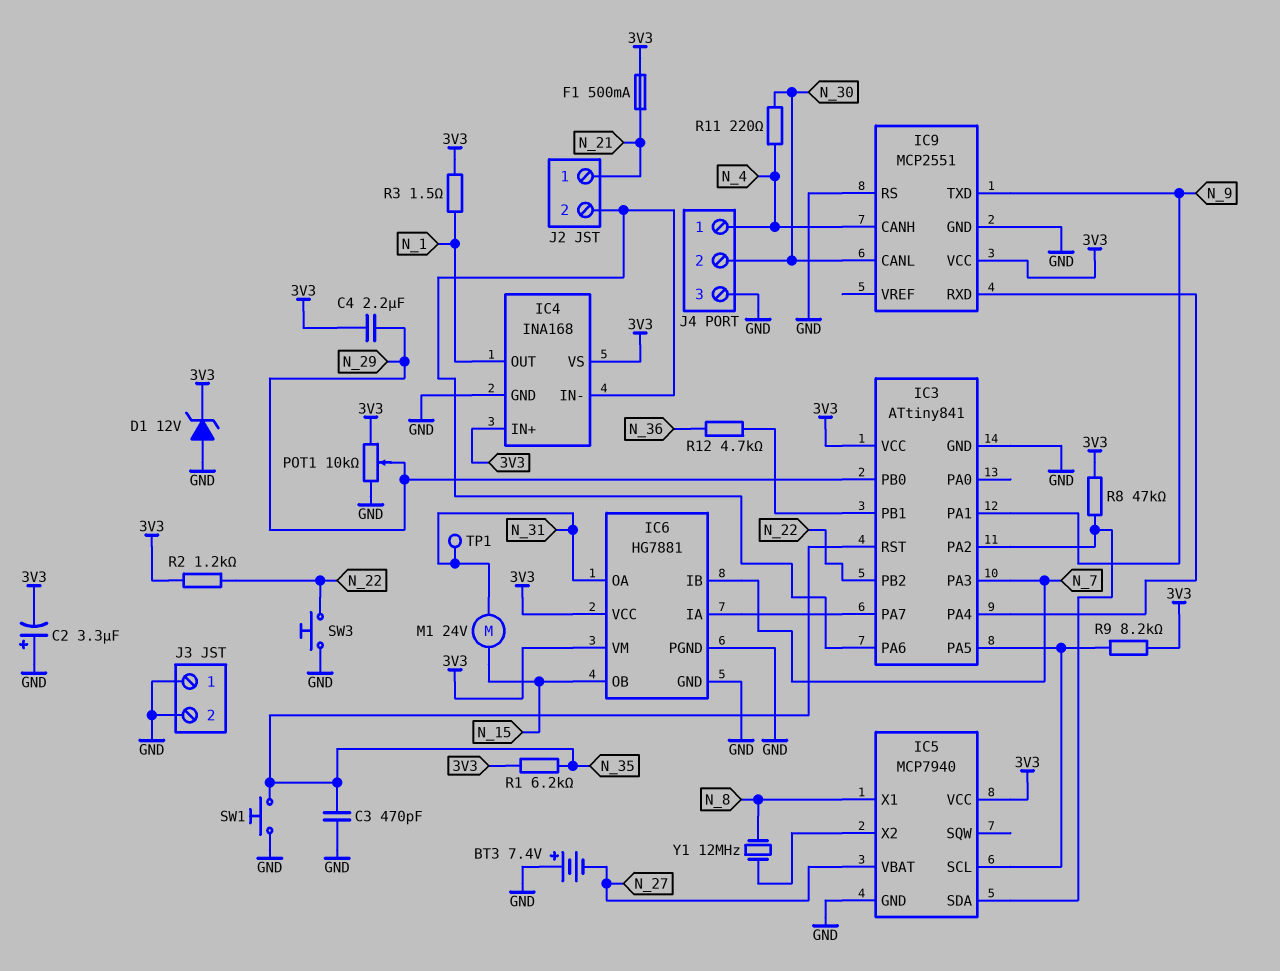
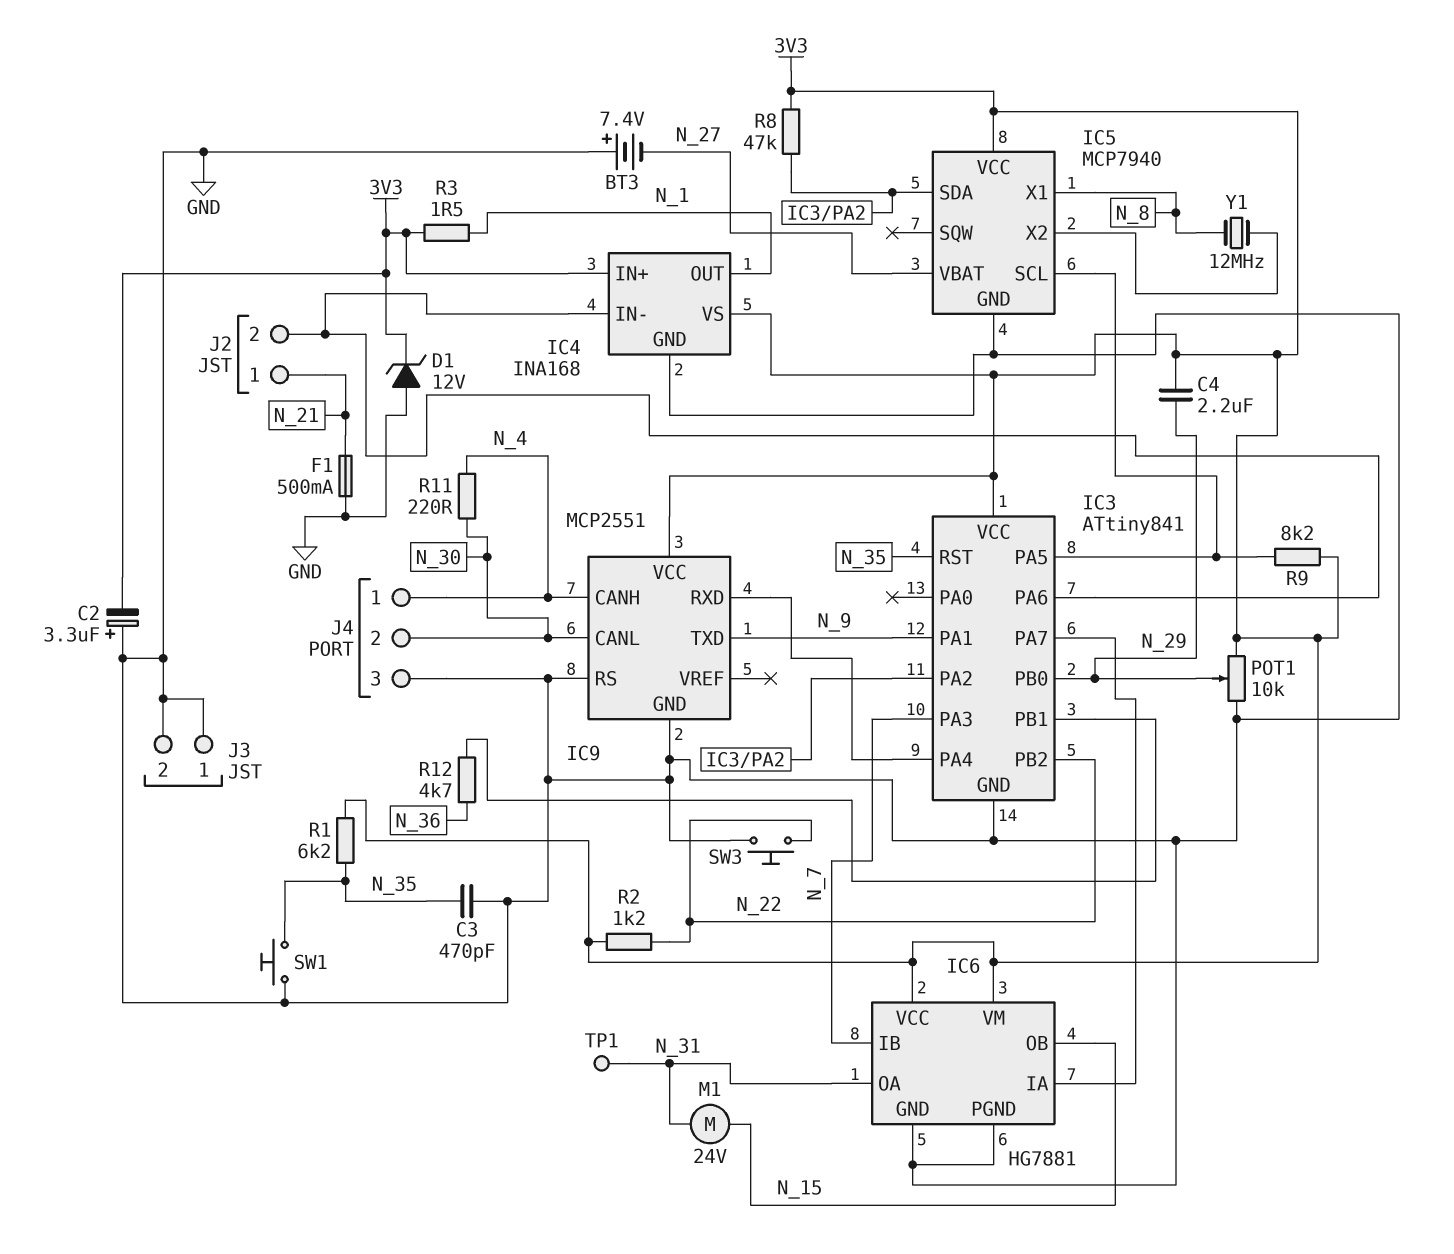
F1: 500mA (3V3, N_21) -> 500mA (GND, N_21)

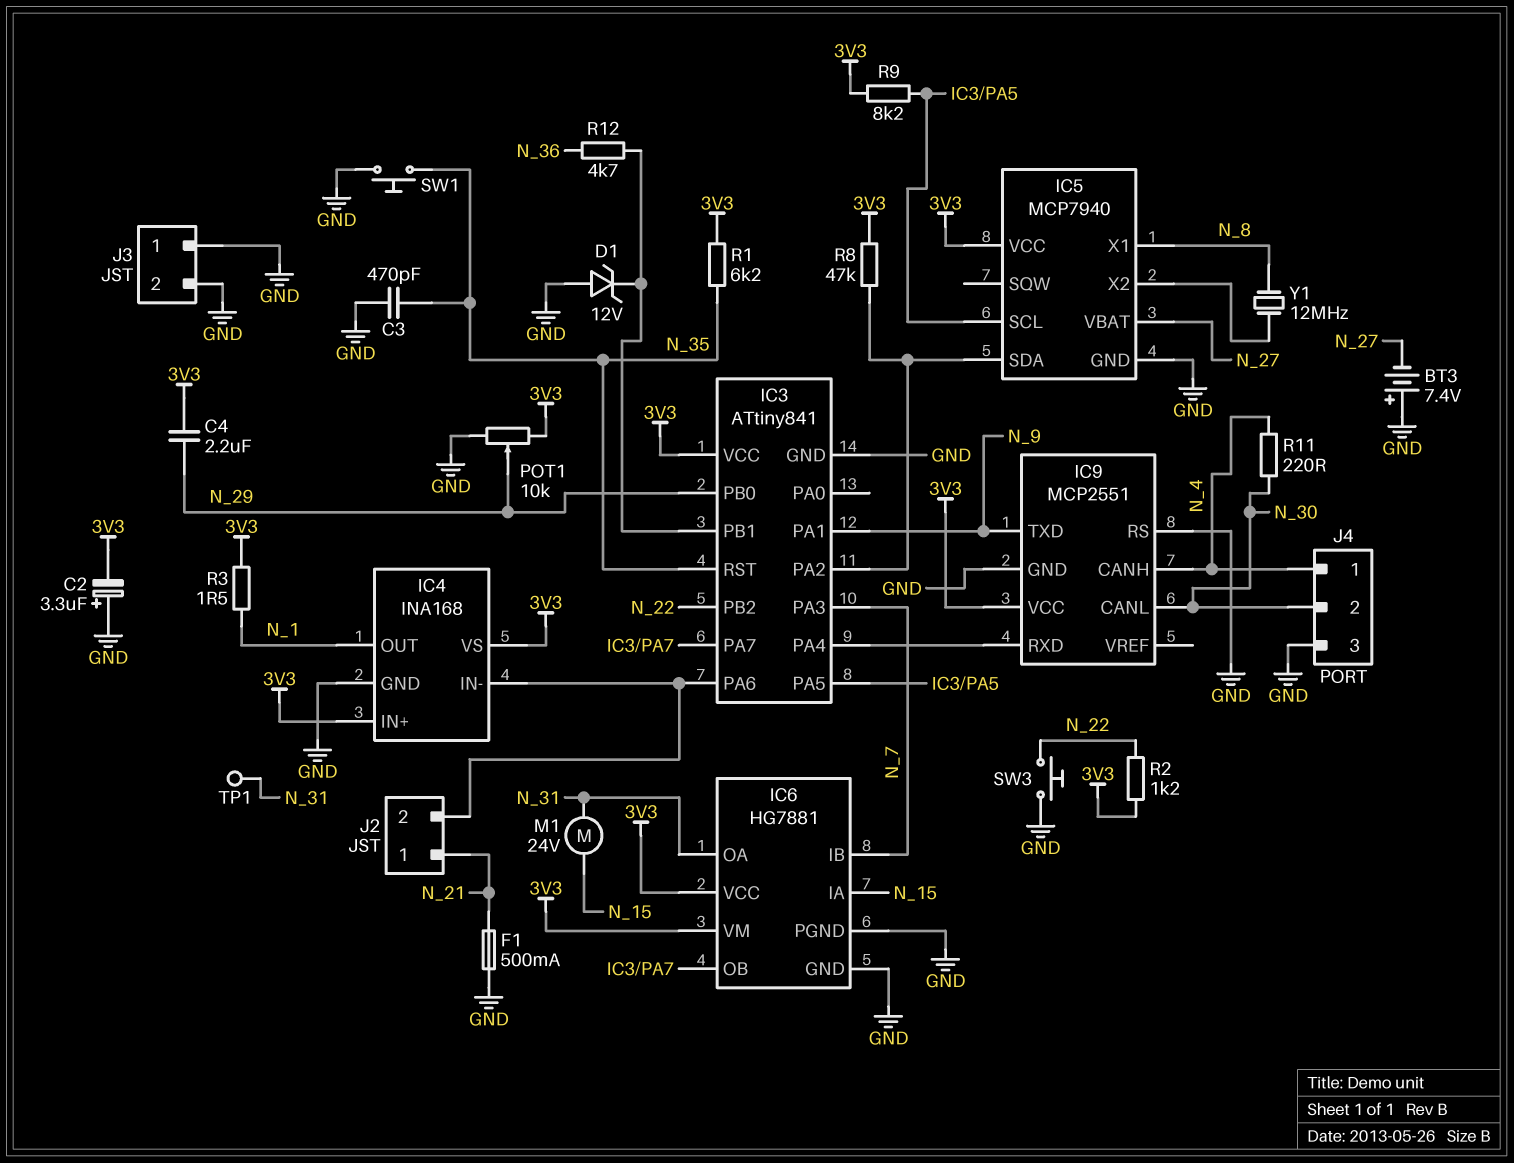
D1: zener 12V (A GND, K 3V3) -> zener 12V (A GND, K IC3/PB1)
IC6 pin IA: IC3/PA7 -> N_15
IC6 pin OB: N_15 -> IC3/PA7

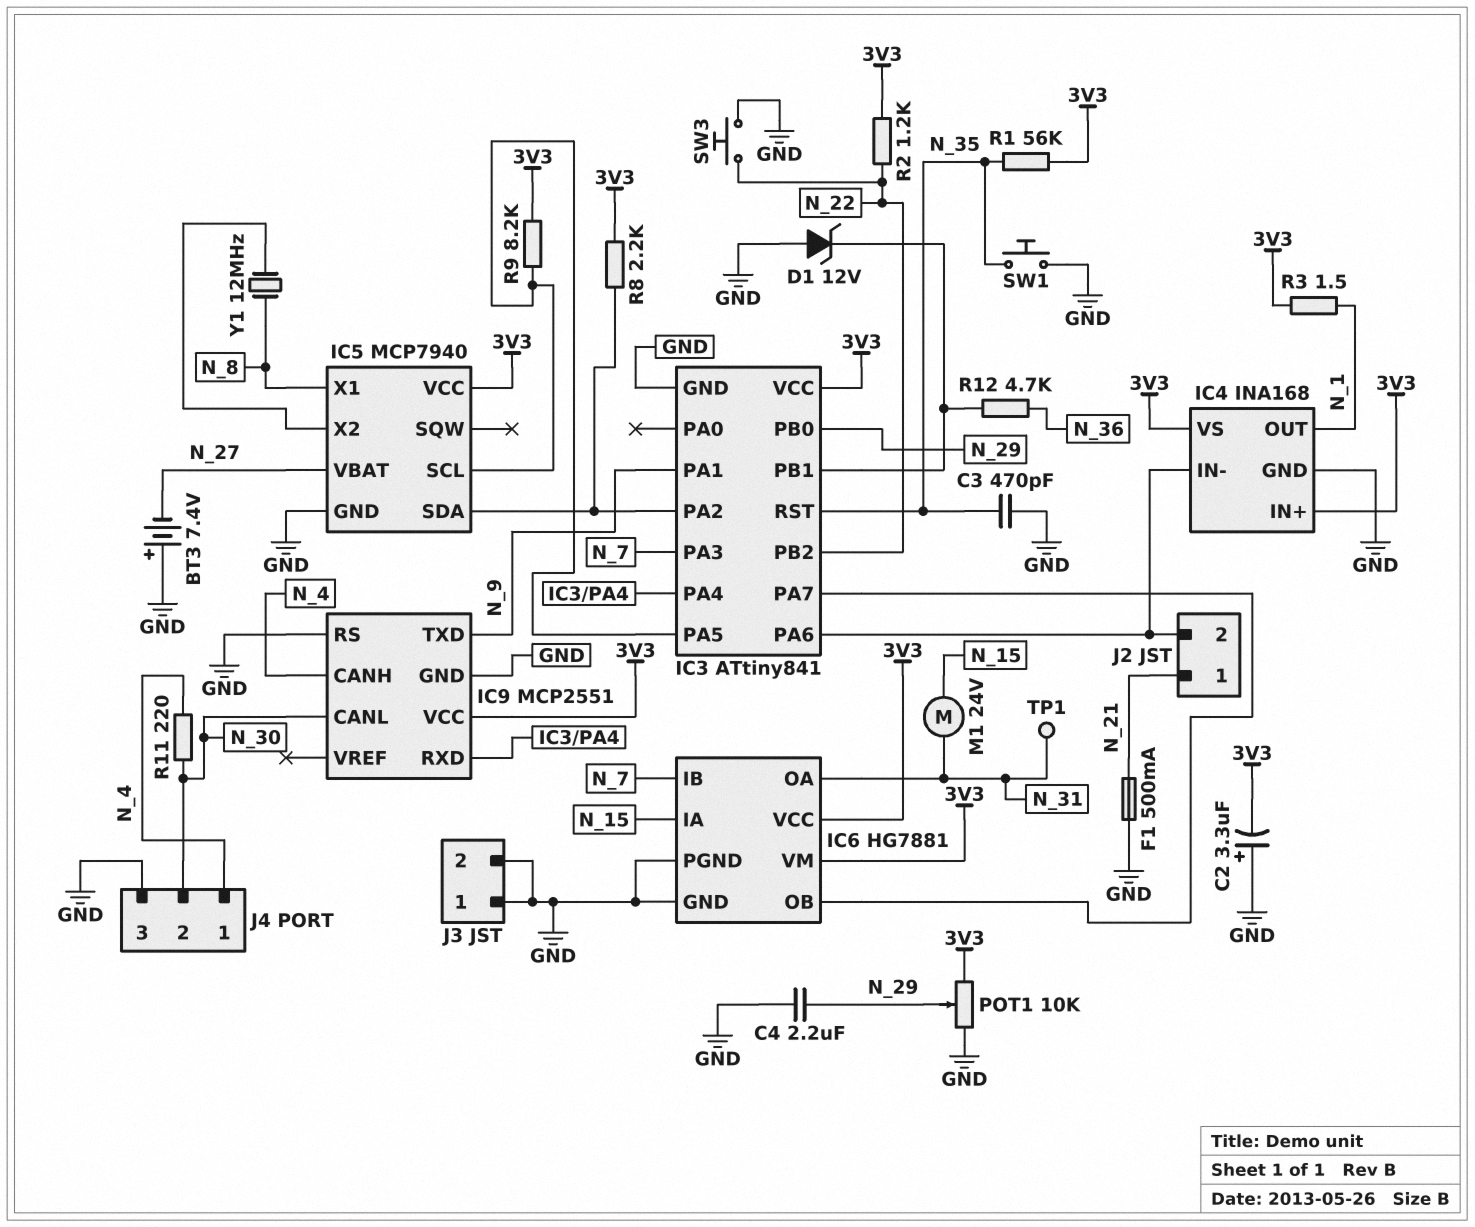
C4: 2.2uF (3V3, N_29) -> 2.2uF (GND, N_29)
R1: 6.2k (3V3, N_35) -> 56k (3V3, N_35)
R8: 47k (3V3, IC3/PA2) -> 2.2k (3V3, IC3/PA2)

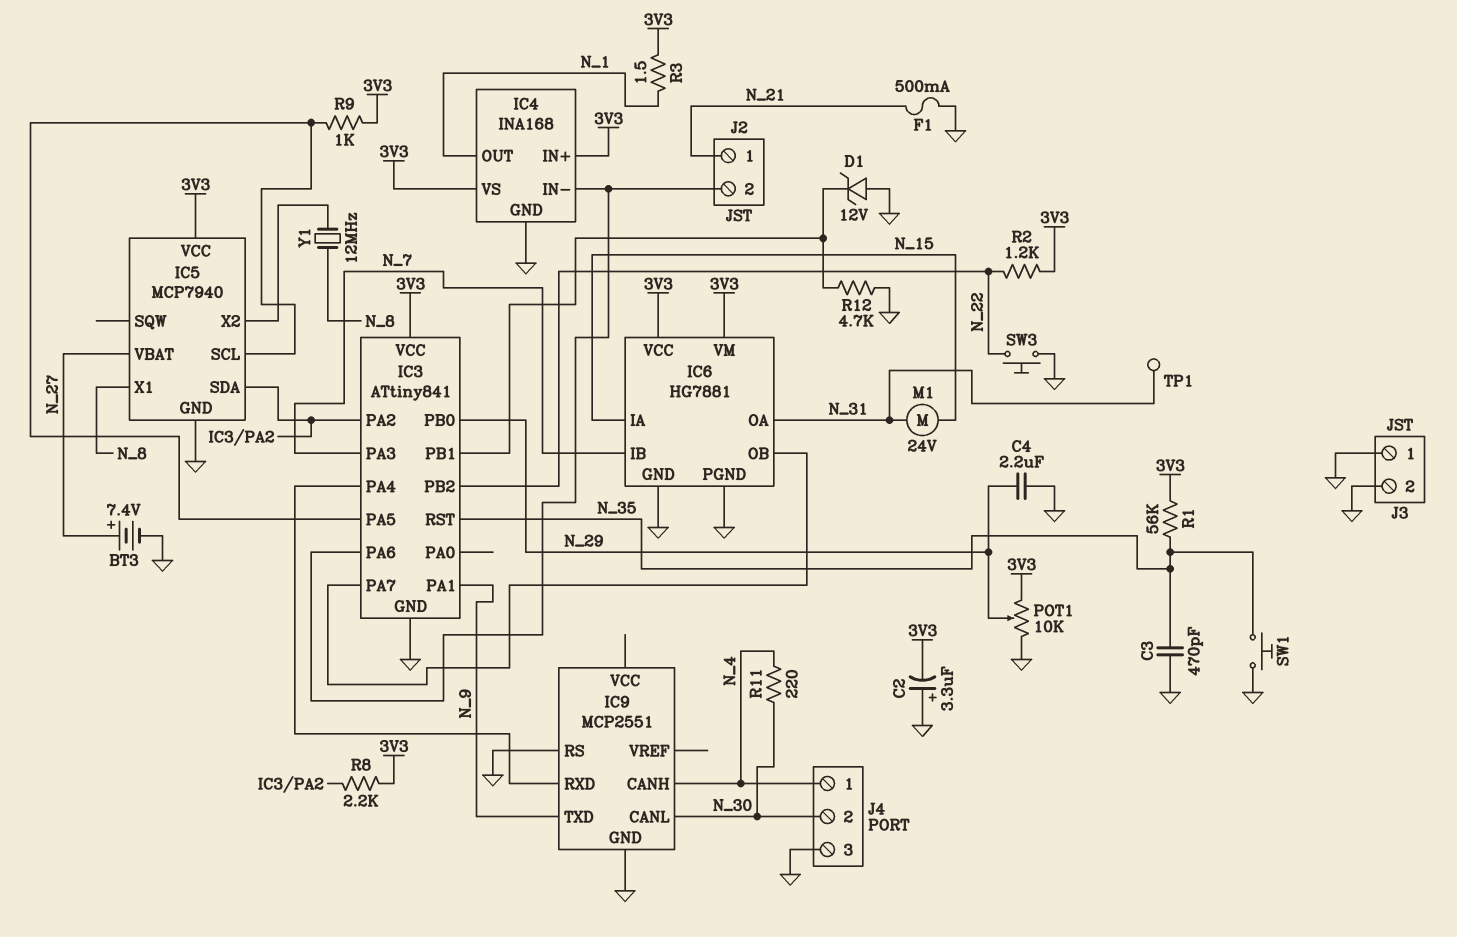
BT3: 7.4V (plus GND, minus N_27) -> 7.4V (plus N_27, minus GND)
IC9 pin VCC: 3V3 -> none
R9: 8.2k (3V3, IC3/PA5) -> 1k (3V3, IC3/PA5)
R12: 4.7k (IC3/PB1, N_36) -> 4.7k (GND, IC3/PB1)

